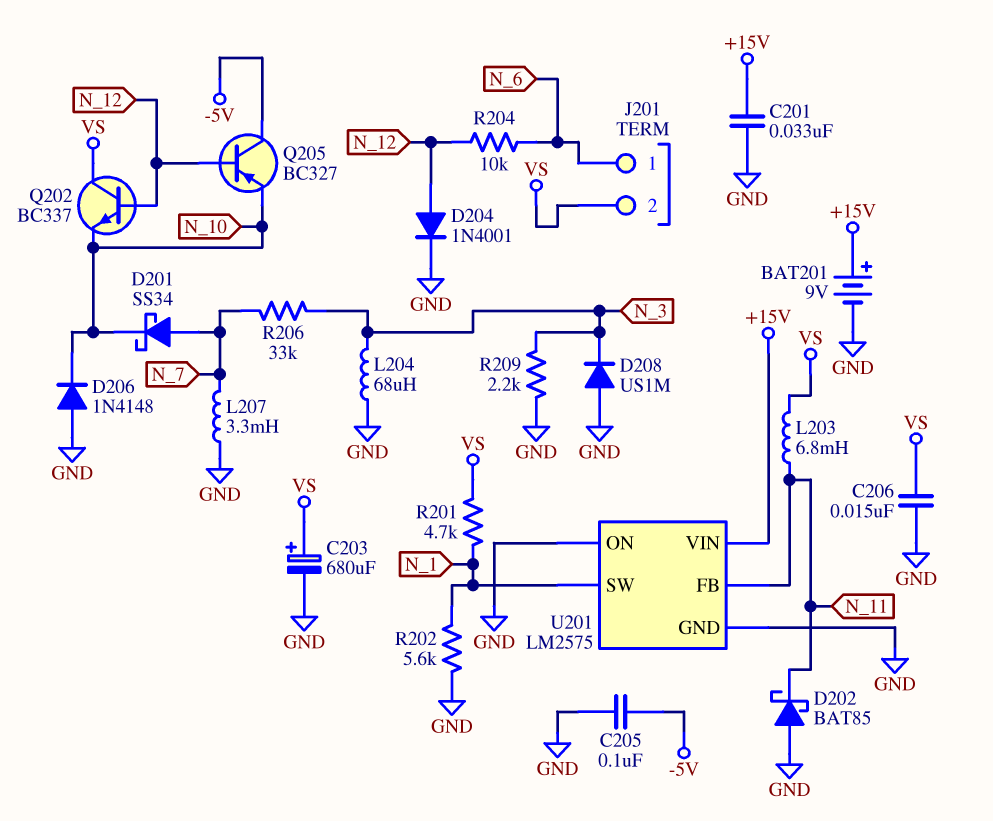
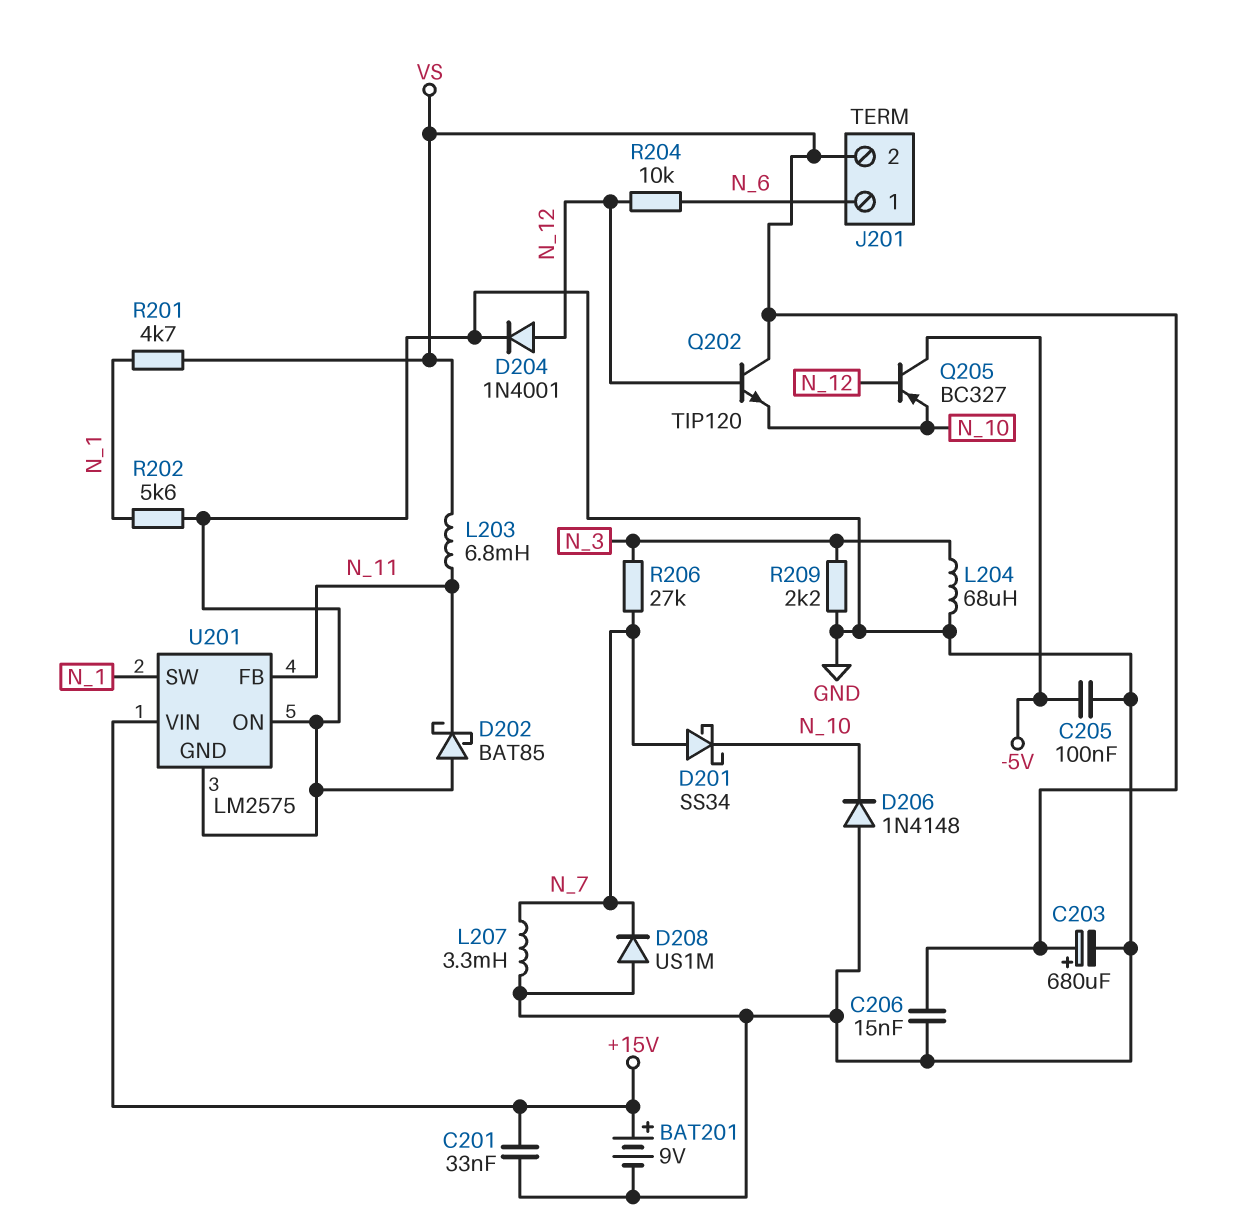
D208: diode US1M (A GND, K N_3) -> diode US1M (A GND, K N_7)
Q202: NPN BC337 (B N_12, C VS, E N_10) -> NPN TIP120 (B N_12, C VS, E N_10)
R206: 33k (N_3, N_7) -> 27k (N_3, N_7)

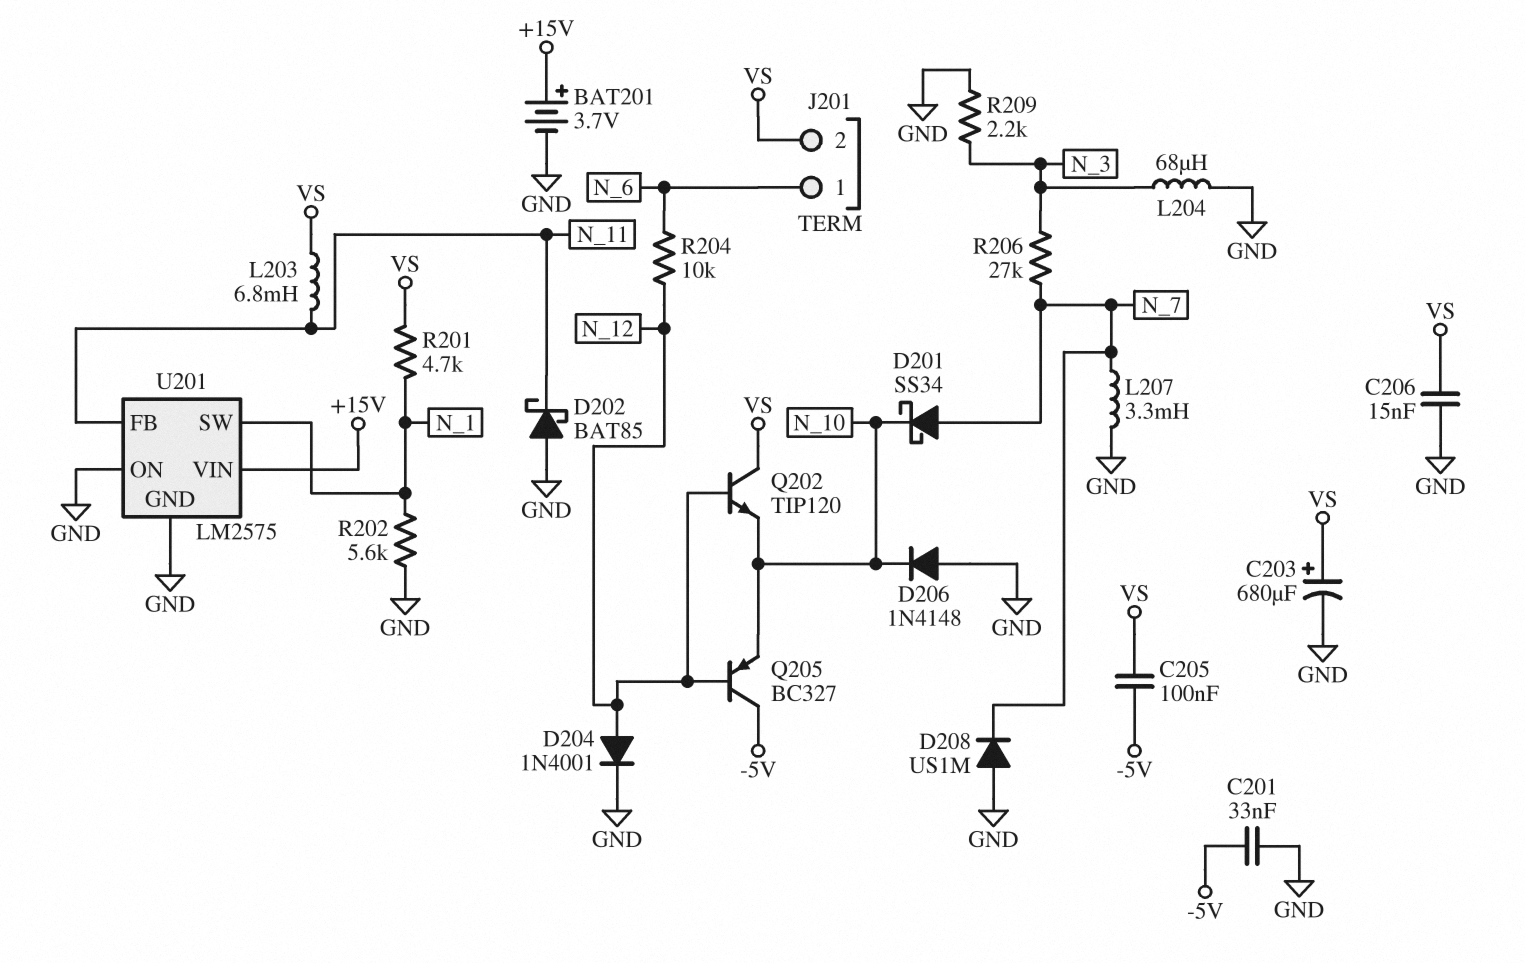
BAT201: 9V (plus +15V, minus GND) -> 3.7V (plus +15V, minus GND)
C201: 33nF (+15V, GND) -> 33nF (-5V, GND)
C205: 100nF (-5V, GND) -> 100nF (-5V, VS)

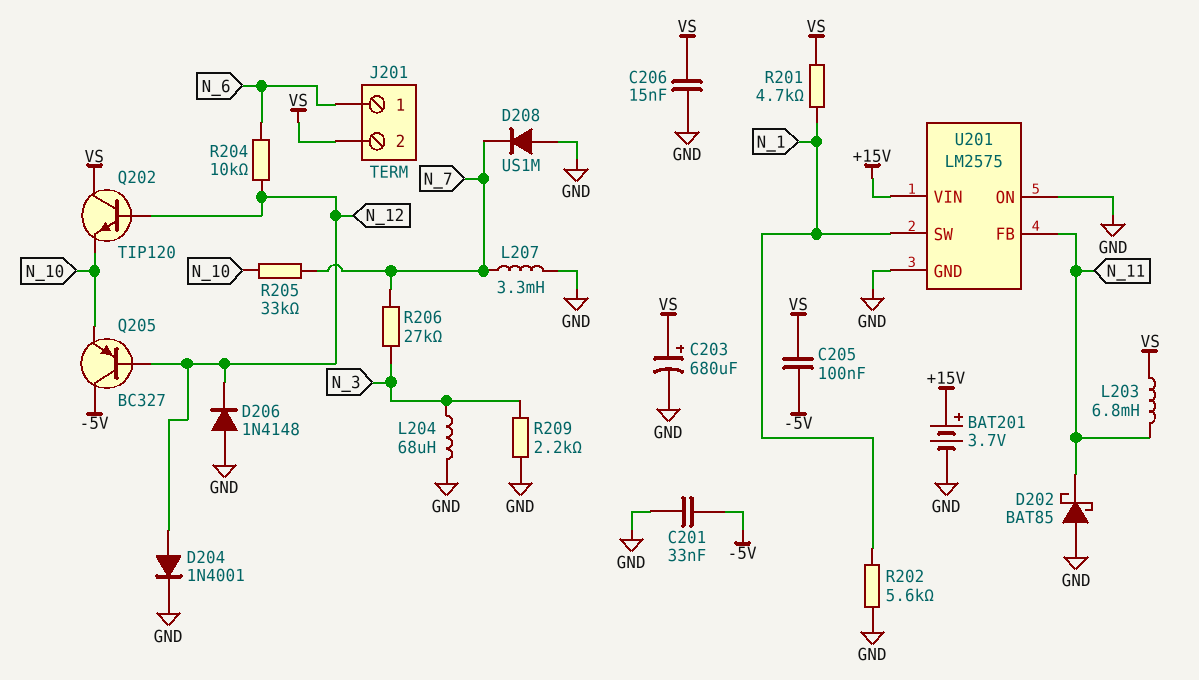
D201: schottky SS34 (A N_7, K N_10) -> none
D206: diode 1N4148 (A GND, K N_10) -> diode 1N4148 (A GND, K N_12)
R205: none -> 33k (N_7, N_10)

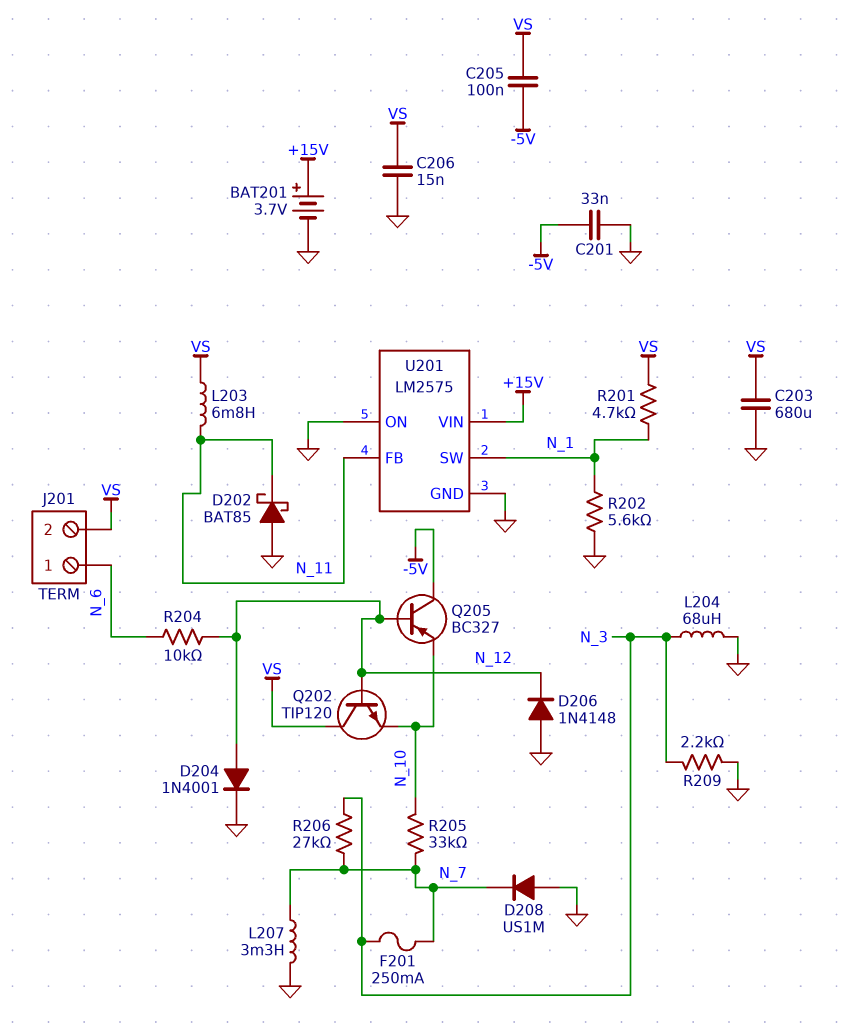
C203: 680uF (plus VS, minus GND) -> 680uF (GND, VS)
F201: none -> 250mA (N_3, N_7)

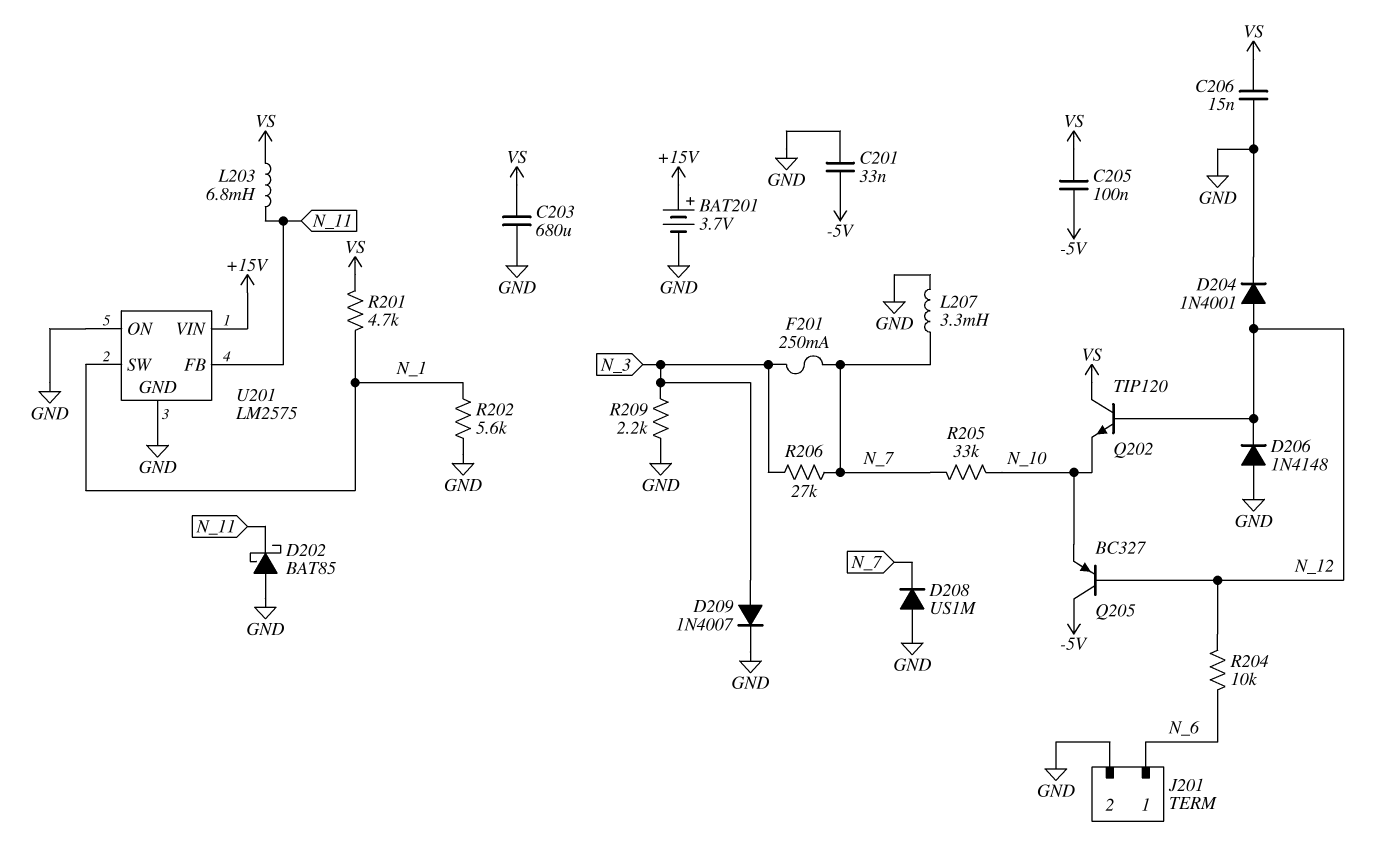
D209: none -> diode 1N4007 (A N_3, K GND)
J201 pin 2: VS -> GND
L204: 68uH (GND, N_3) -> none

